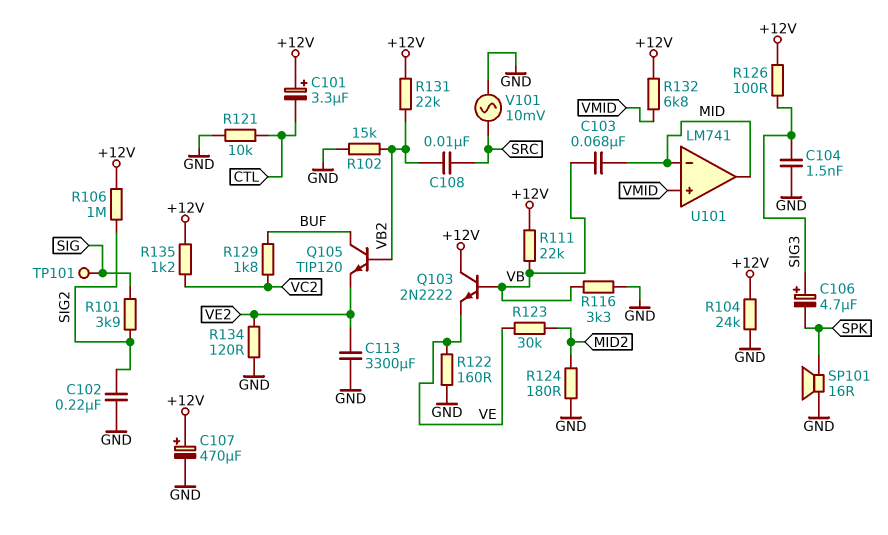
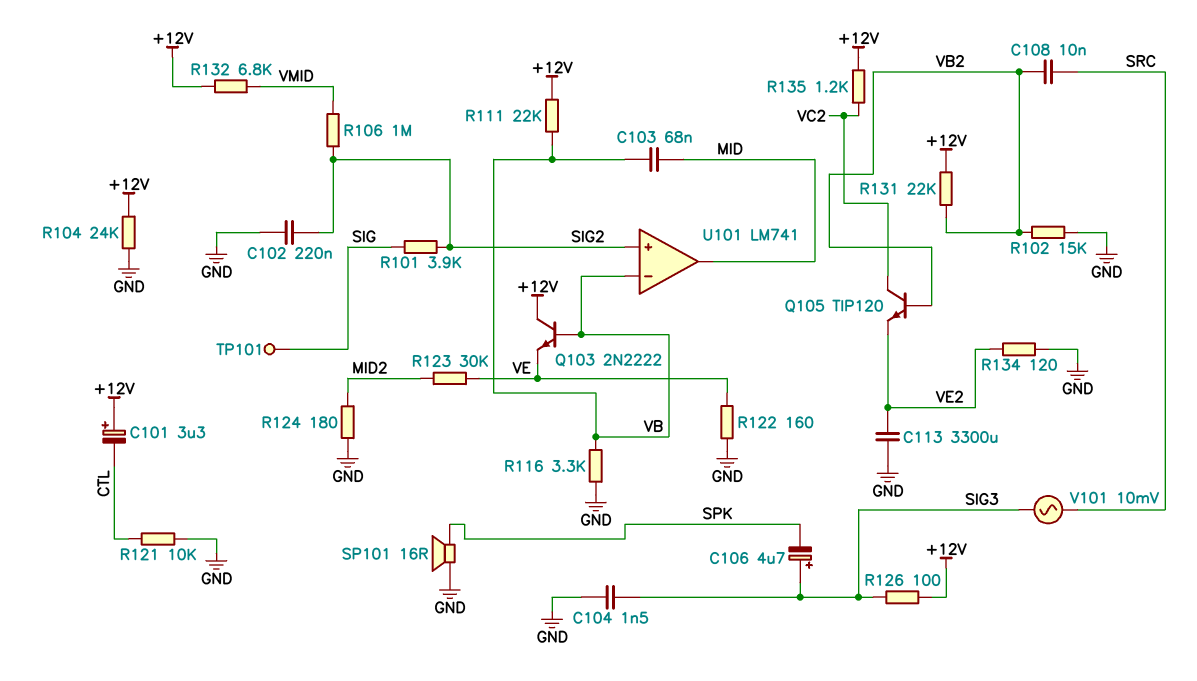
C107: 470uF (plus +12V, minus GND) -> none
Q105: NPN TIP120 (B VB2, C BUF, E VE2) -> NPN TIP120 (B VB2, C VC2, E VE2)
R106: 1M (+12V, SIG2) -> 1M (SIG2, VMID)
R129: 1.8k (BUF, VC2) -> none
U101 pin in+: VMID -> SIG2
U101 pin in-: MID -> VB
V101: AC 10mV (GND, SRC) -> AC 10mV (SIG3, SRC)

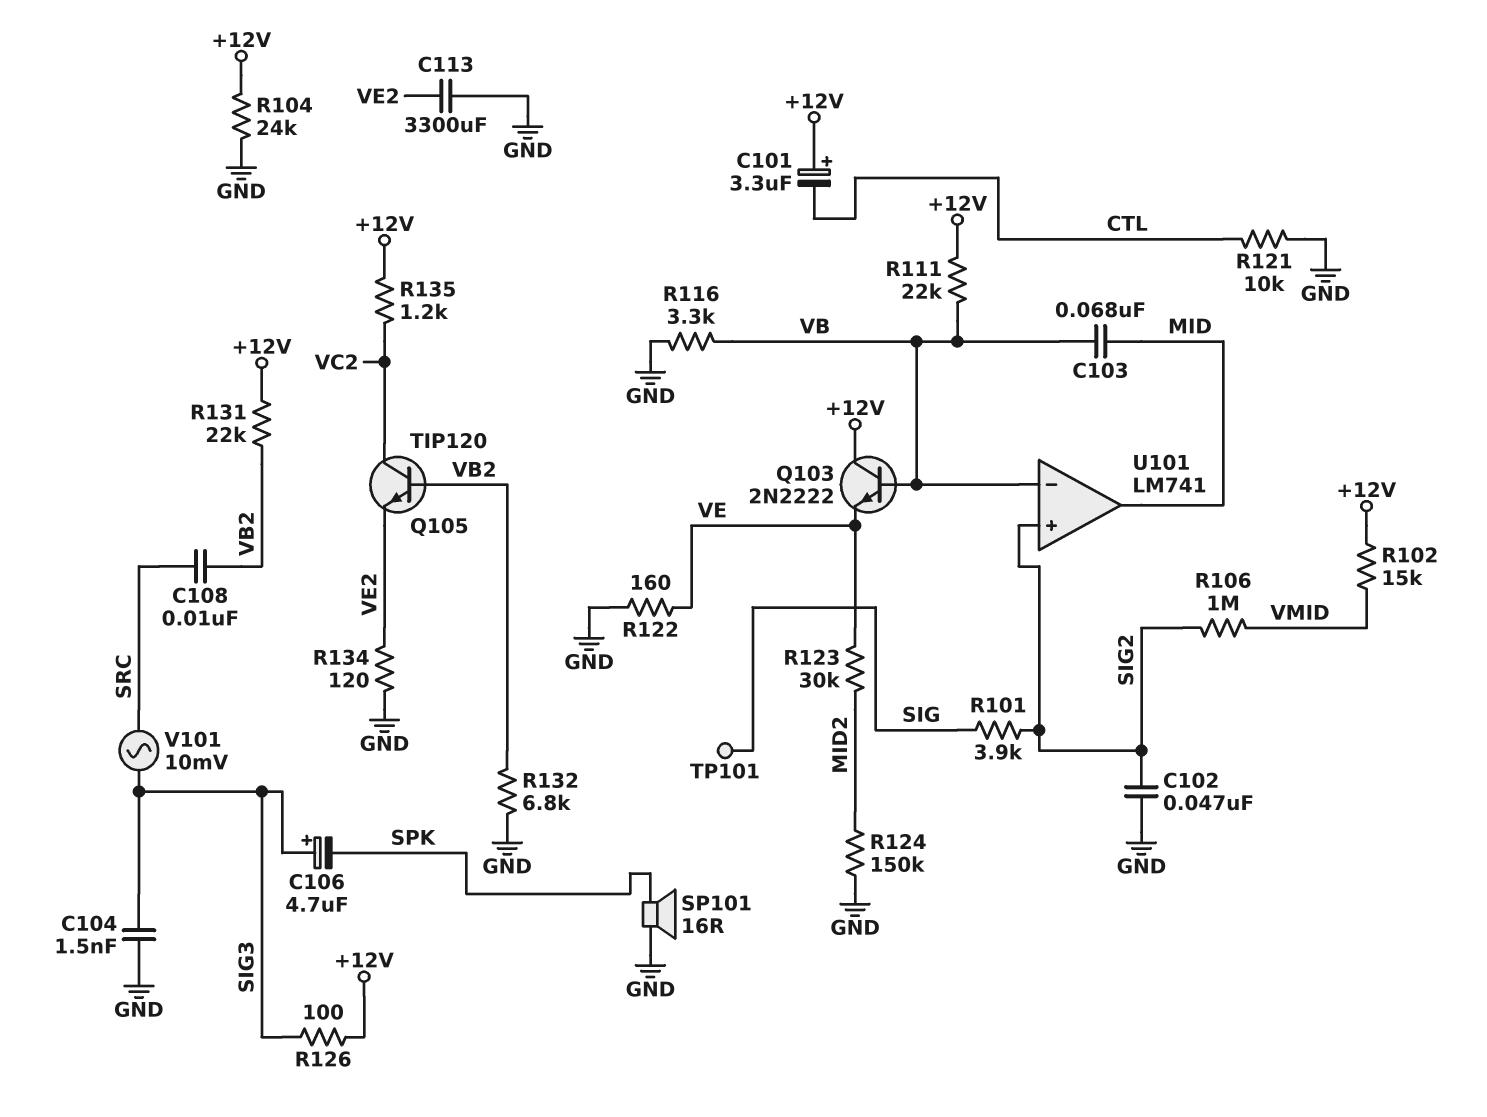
C102: 220nF (GND, SIG2) -> 47nF (GND, SIG2)
R102: 15k (GND, VB2) -> 15k (+12V, VMID)
R124: 180 (GND, MID2) -> 150k (GND, MID2)
R132: 6.8k (+12V, VMID) -> 6.8k (GND, VB2)

